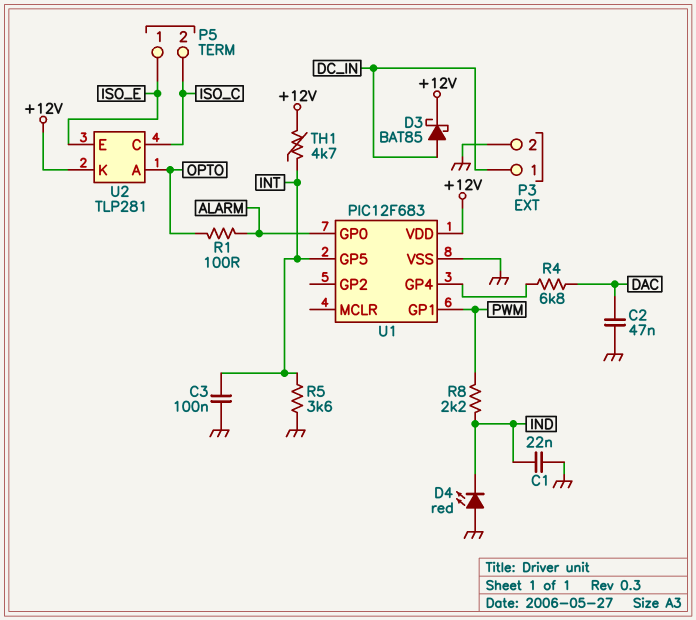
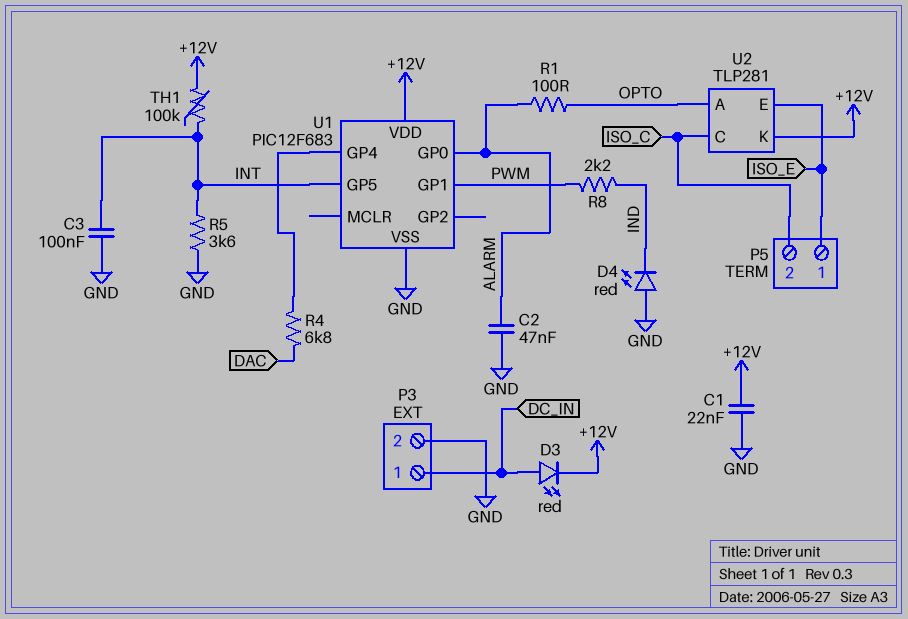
C1: 22nF (GND, IND) -> 22nF (+12V, GND)
C2: 47nF (DAC, GND) -> 47nF (ALARM, GND)
D3: schottky BAT85 (A DC_IN, K +12V) -> LED red (A DC_IN, K +12V)
TH1: 4.7k (+12V, INT) -> 100k (+12V, INT)

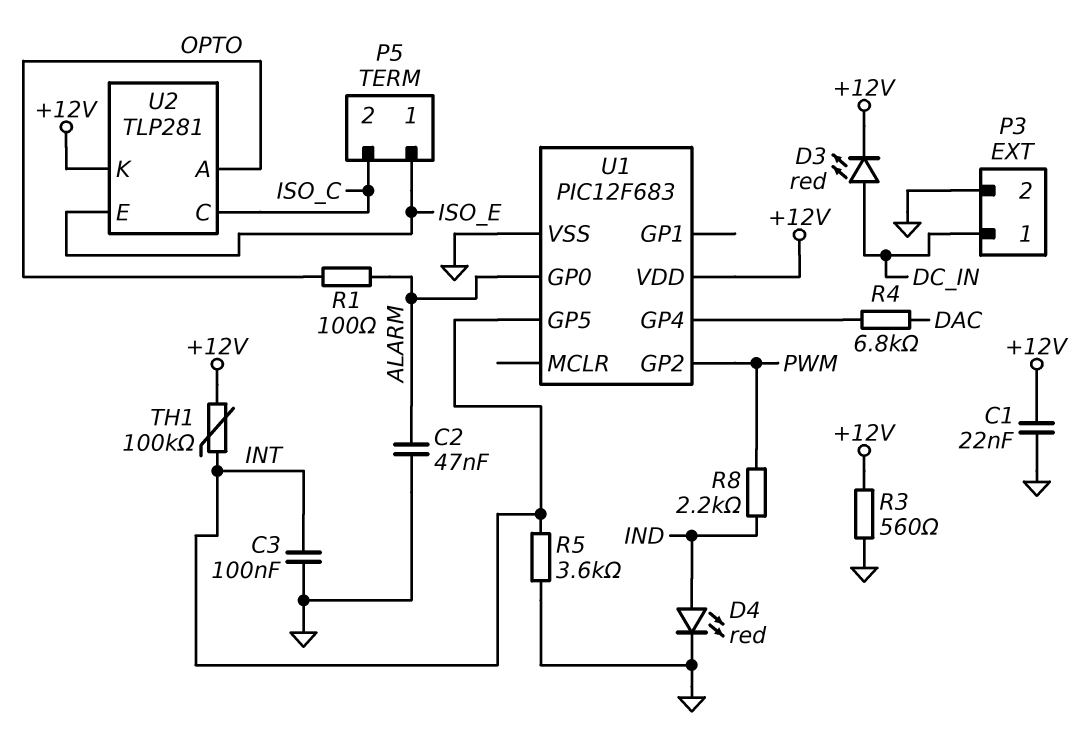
D4: LED red (A GND, K IND) -> LED red (A IND, K GND)
R3: none -> 560 (+12V, GND)
U1 pin GP1: PWM -> none
U1 pin GP2: none -> PWM

